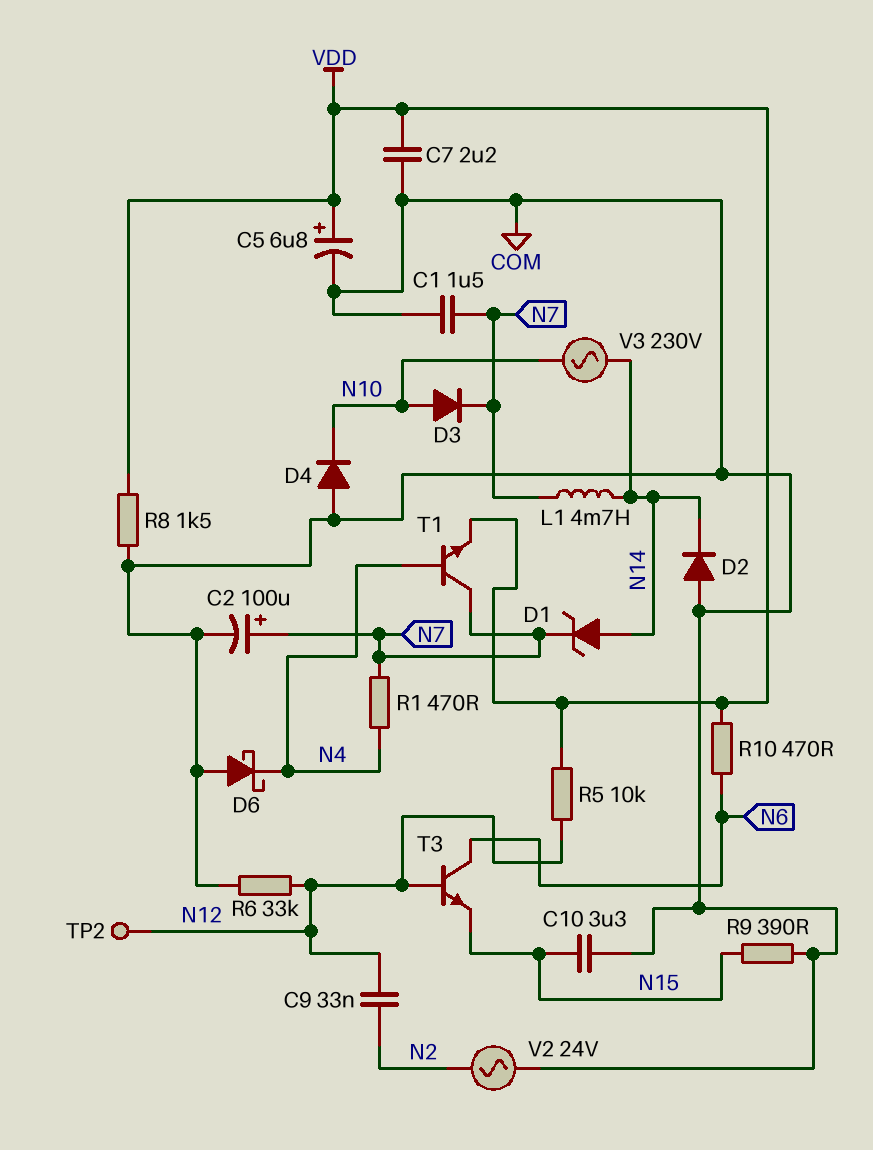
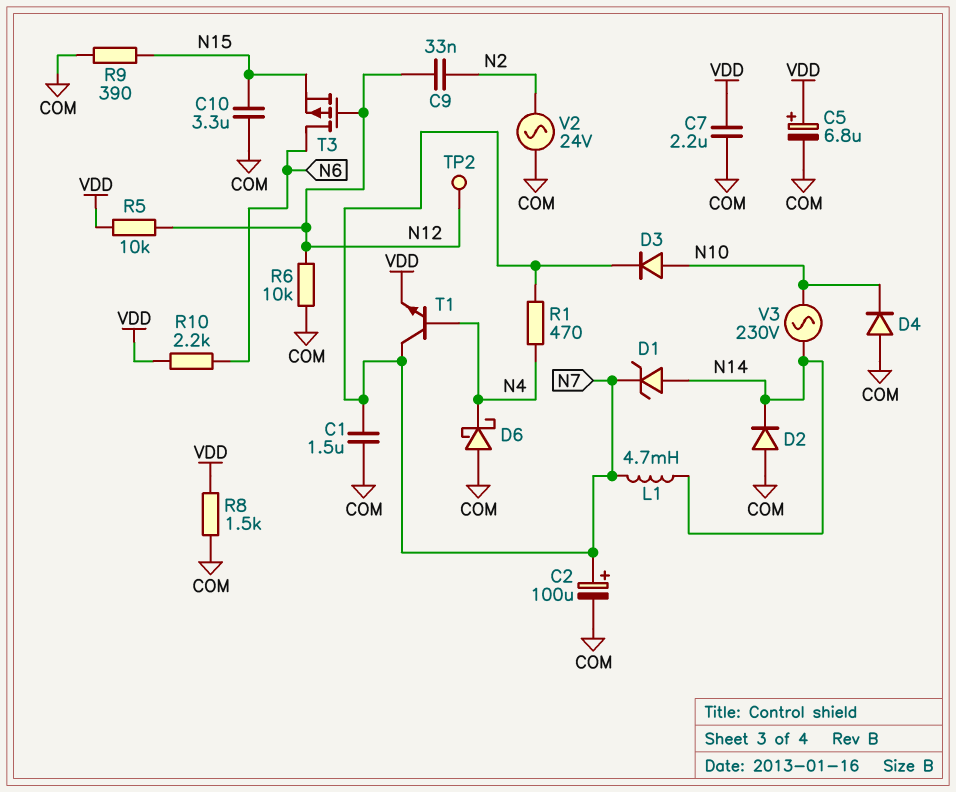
R6: 33k (COM, N12) -> 10k (COM, N12)
R10: 470 (N6, VDD) -> 2.2k (N6, VDD)
T3: NPN (B N12, C N6, E N15) -> PMOS (G N12, D N6, S N15)

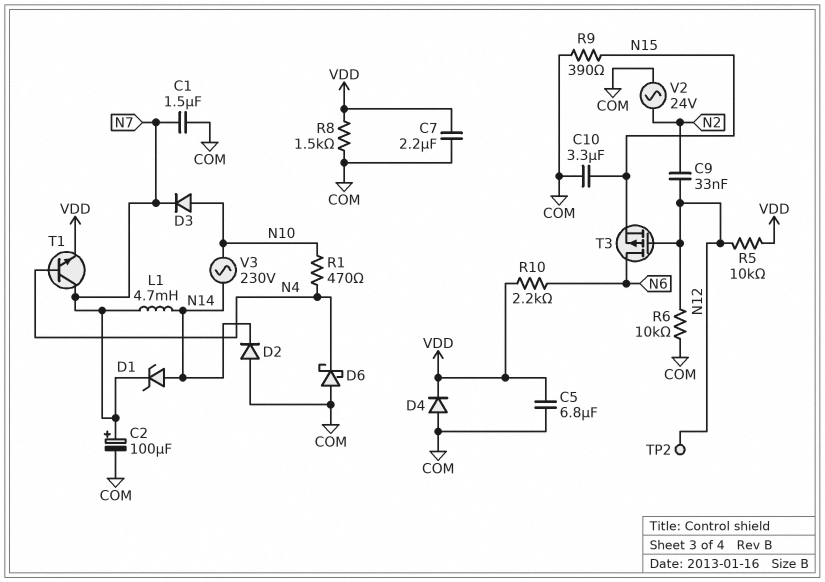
C5: 6.8uF (plus VDD, minus COM) -> 6.8uF (COM, VDD)
D4: diode (A COM, K N10) -> diode (A COM, K VDD)
R1: 470 (N4, N7) -> 470 (N4, N10)

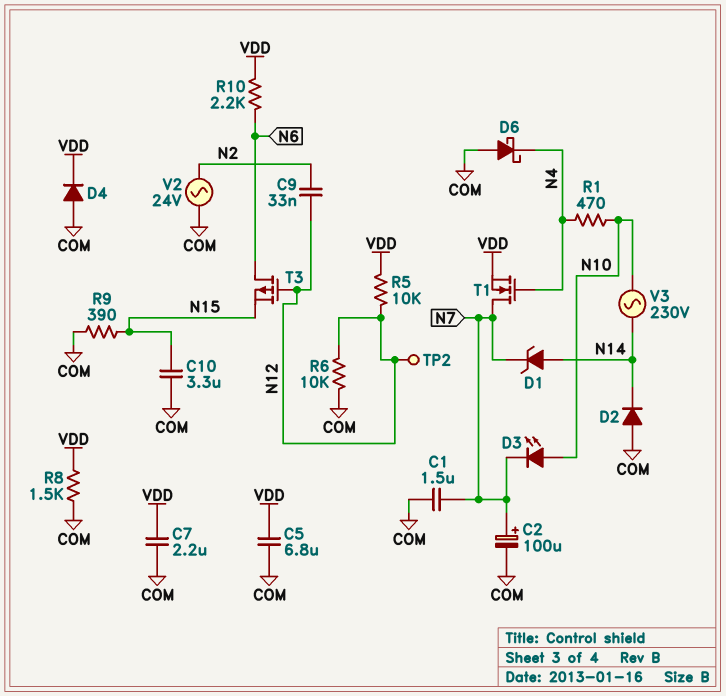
D3: diode (A N10, K N7) -> LED (A N10, K N7)
L1: 4.7mH (N7, N14) -> none
T1: NPN (B N4, C N7, E VDD) -> NMOS (G N4, D N7, S VDD)

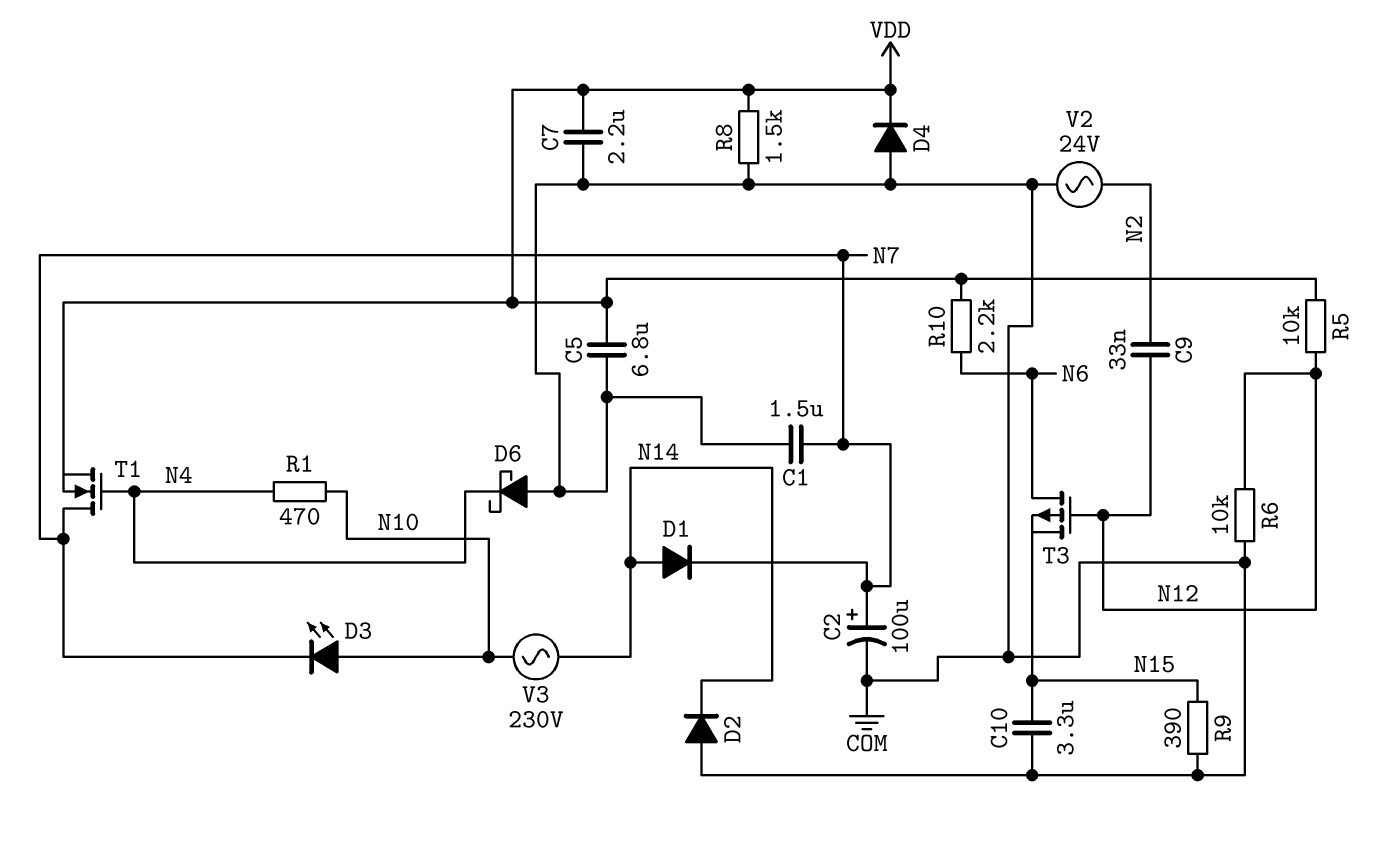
D1: zener (A N14, K N7) -> diode (A N14, K N7)
TP2: test point (N12) -> none

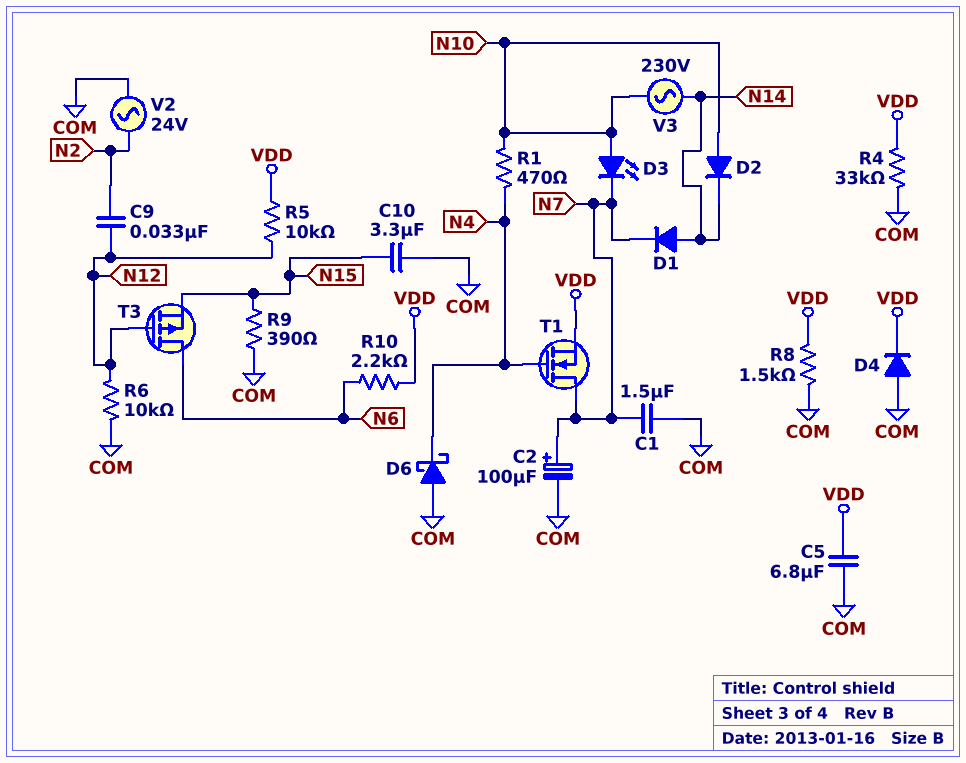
C7: 2.2uF (COM, VDD) -> none
D2: diode (A COM, K N14) -> diode (A N10, K N14)
R4: none -> 33k (COM, VDD)

